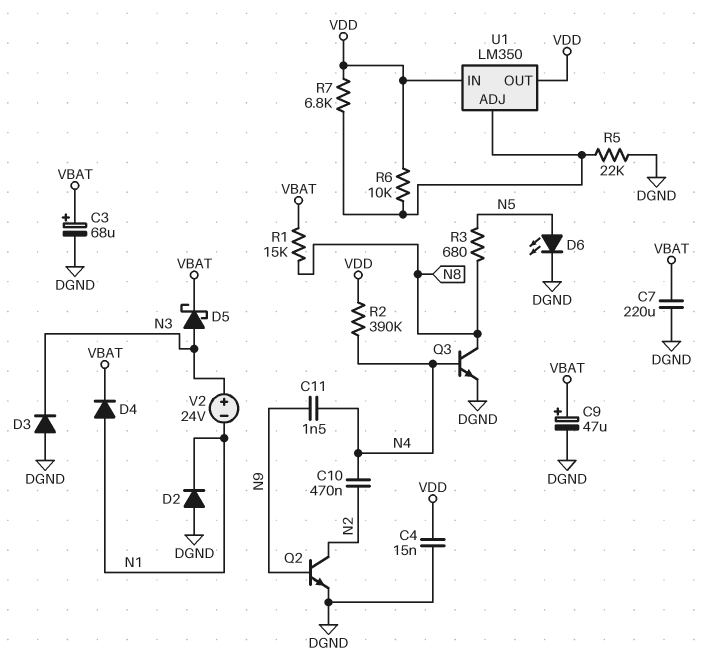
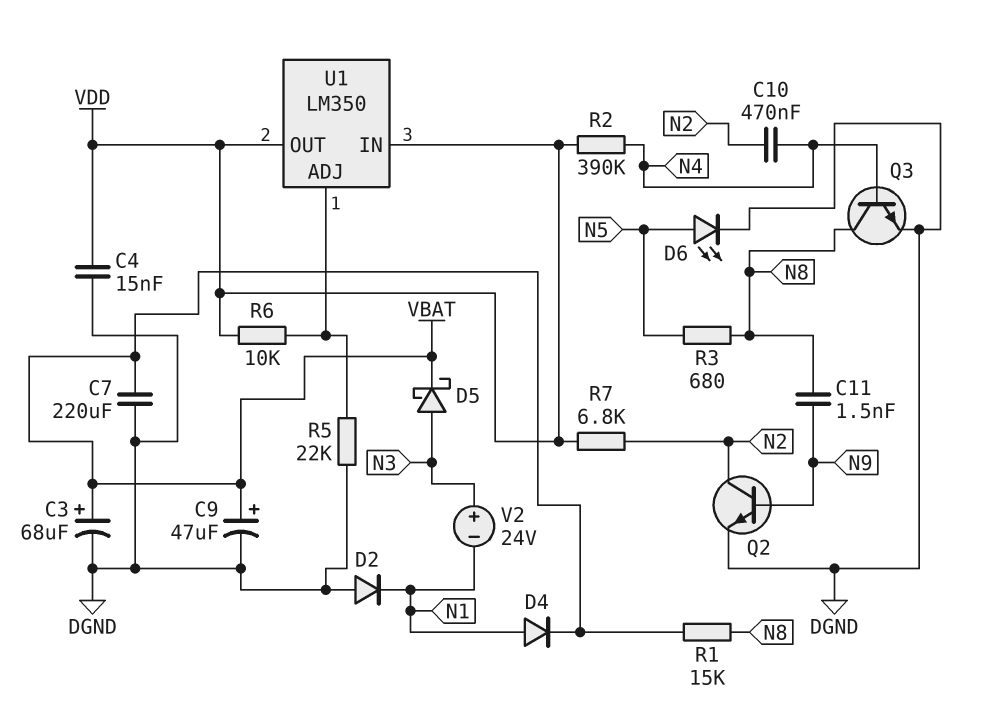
C11: 1.5nF (N4, N9) -> 1.5nF (N8, N9)
D3: diode (A DGND, K N3) -> none
R7: 6.8k (U1/ADJ, VDD) -> 6.8k (N2, VDD)

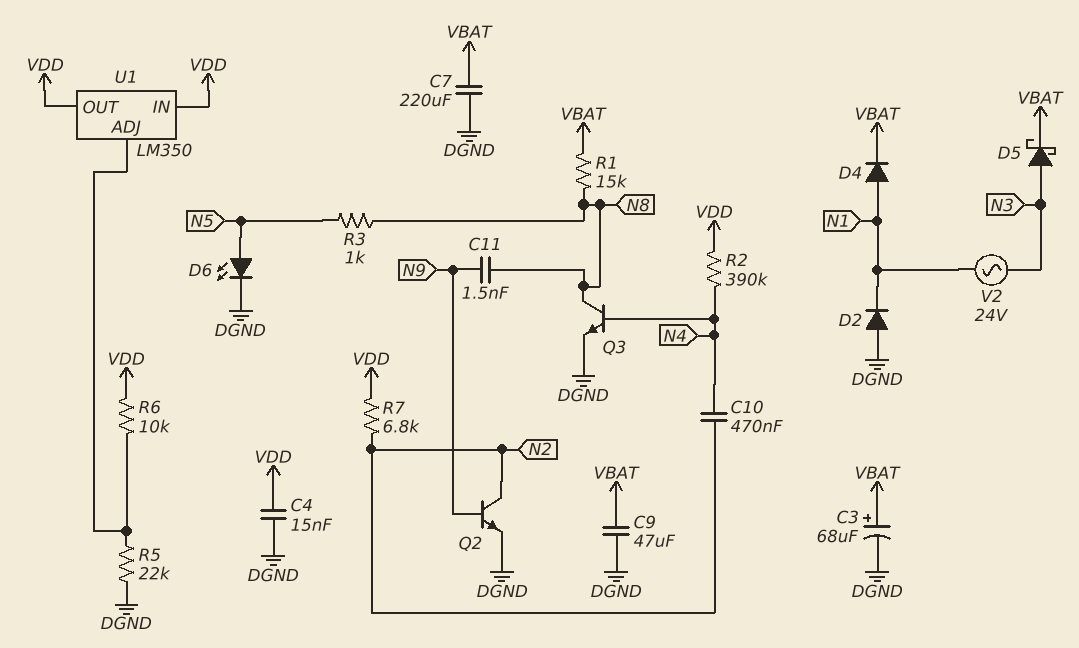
C9: 47uF (plus VBAT, minus DGND) -> 47uF (DGND, VBAT)
R3: 680 (N5, N8) -> 1k (N5, N8)
V2: 24V (plus N3, minus N1) -> AC 24V (N1, N3)

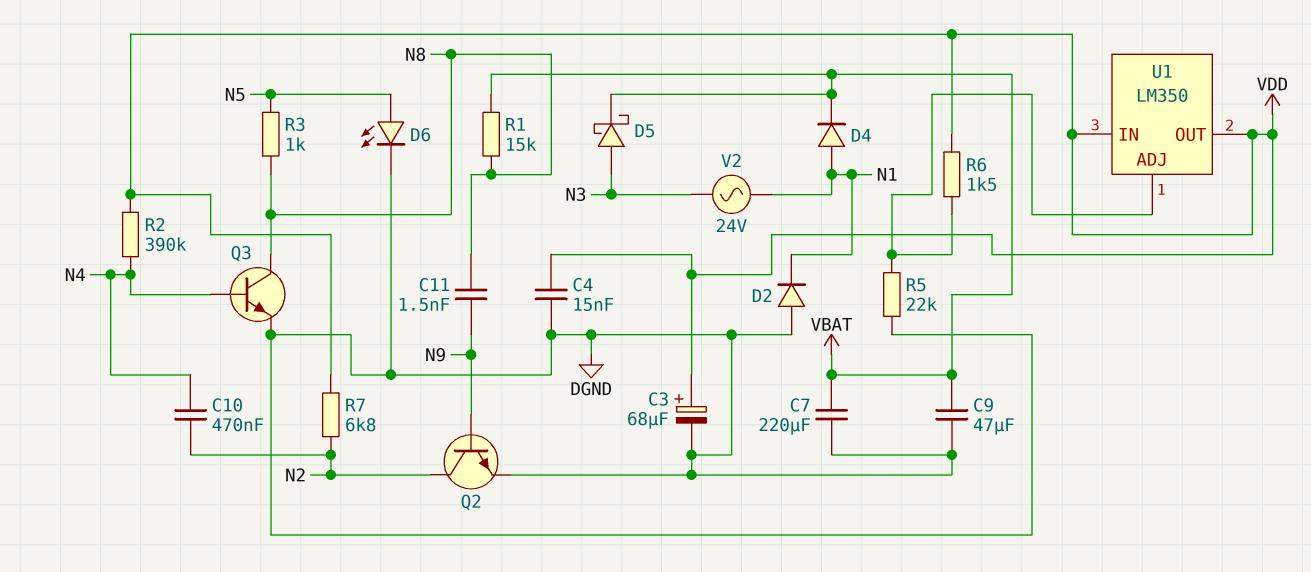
C3: 68uF (plus VBAT, minus DGND) -> 68uF (plus VDD, minus DGND)
R6: 10k (U1/ADJ, VDD) -> 1.5k (U1/ADJ, VDD)

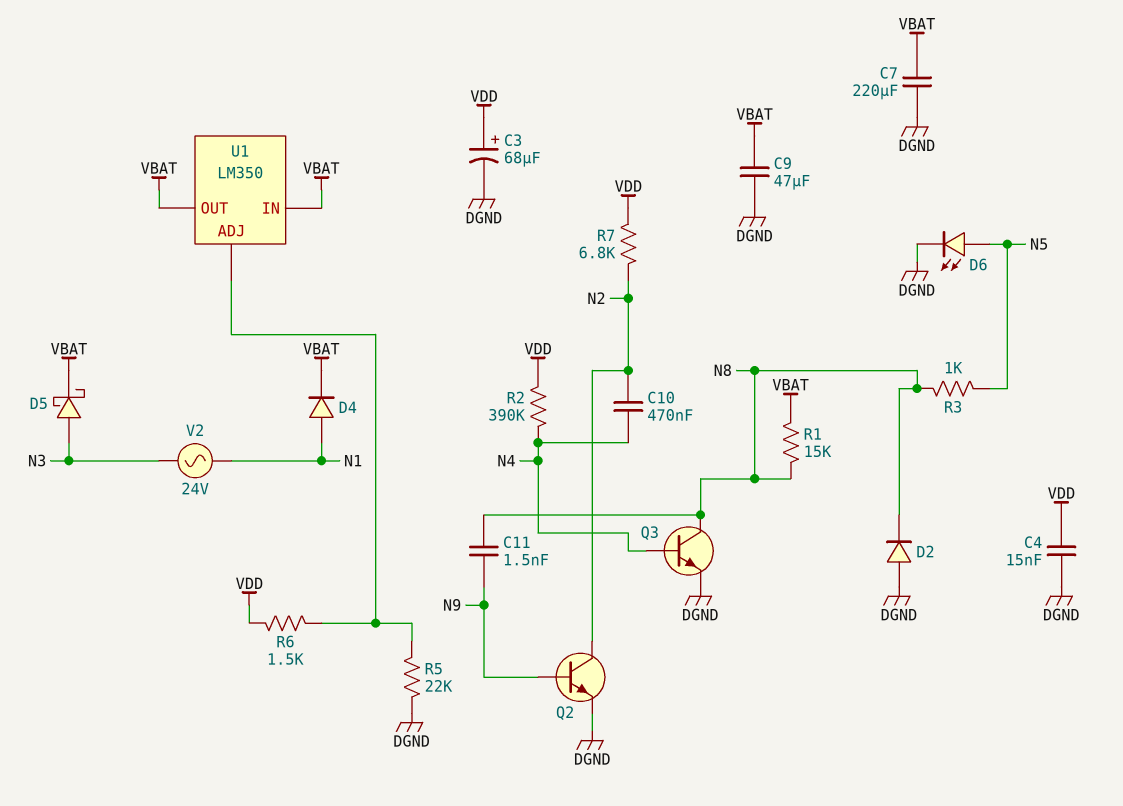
D2: diode (A DGND, K N1) -> diode (A DGND, K N8)
U1 pin IN: VDD -> VBAT
U1 pin OUT: VDD -> VBAT

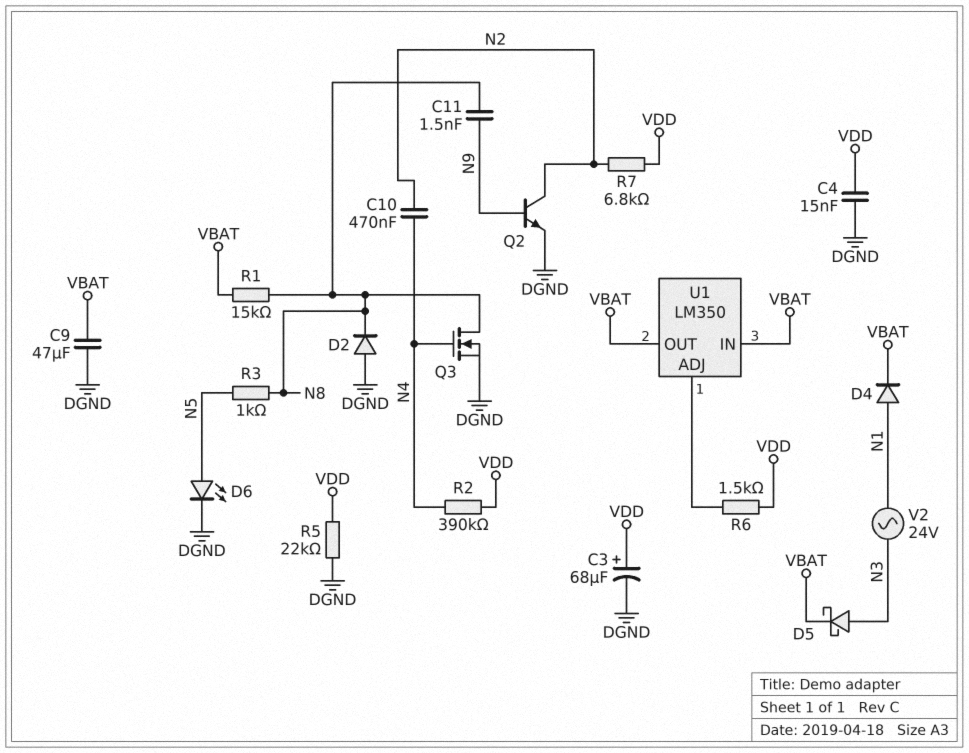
C7: 220uF (DGND, VBAT) -> none
Q3: NPN (B N4, C N8, E DGND) -> NMOS (G N4, D N8, S DGND)
R5: 22k (DGND, U1/ADJ) -> 22k (DGND, VDD)

